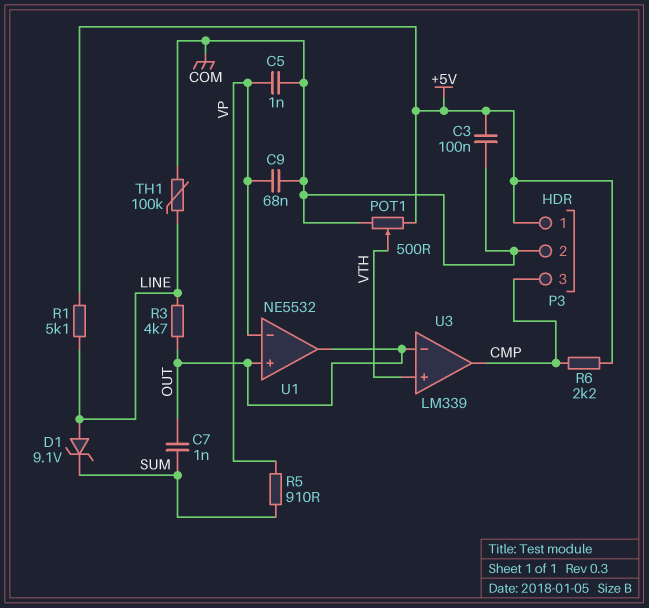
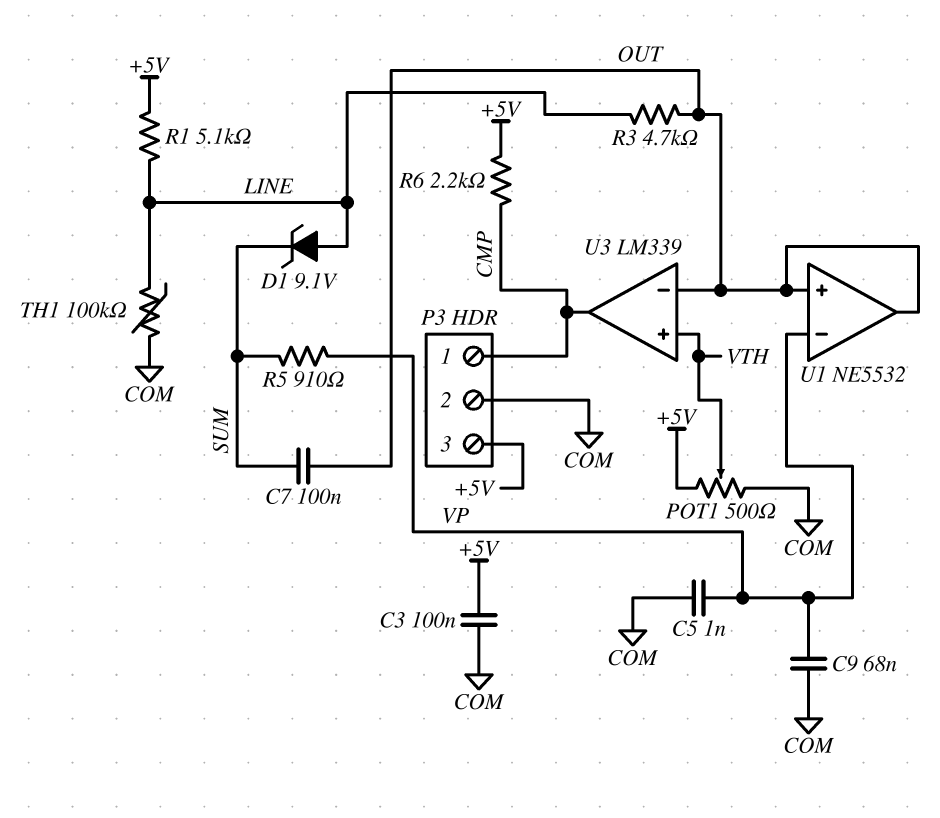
C7: 1nF (OUT, SUM) -> 100nF (OUT, SUM)
P3 pin 1: +5V -> CMP
P3 pin 3: CMP -> +5V

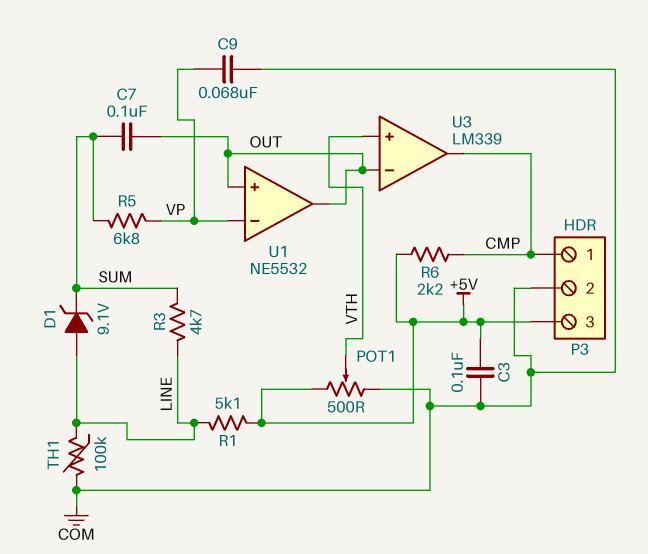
C5: 1nF (COM, VP) -> none
R3: 4.7k (LINE, OUT) -> 4.7k (LINE, SUM)
R5: 910 (SUM, VP) -> 6.8k (SUM, VP)

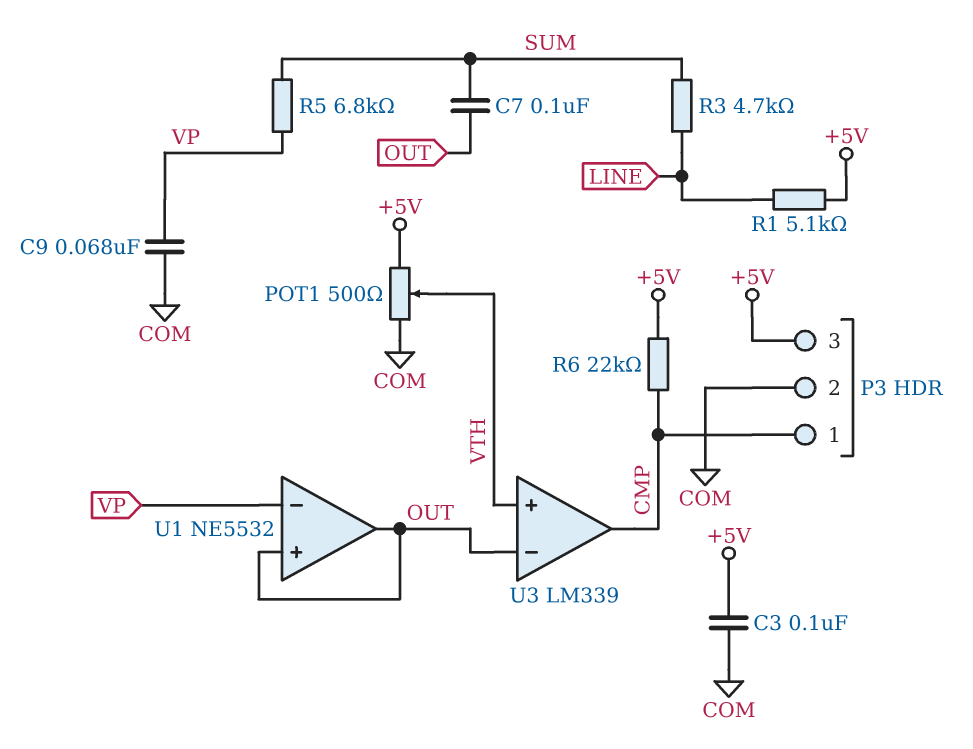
D1: zener 9.1V (A LINE, K SUM) -> none
R6: 2.2k (+5V, CMP) -> 22k (+5V, CMP)
TH1: 100k (COM, LINE) -> none

